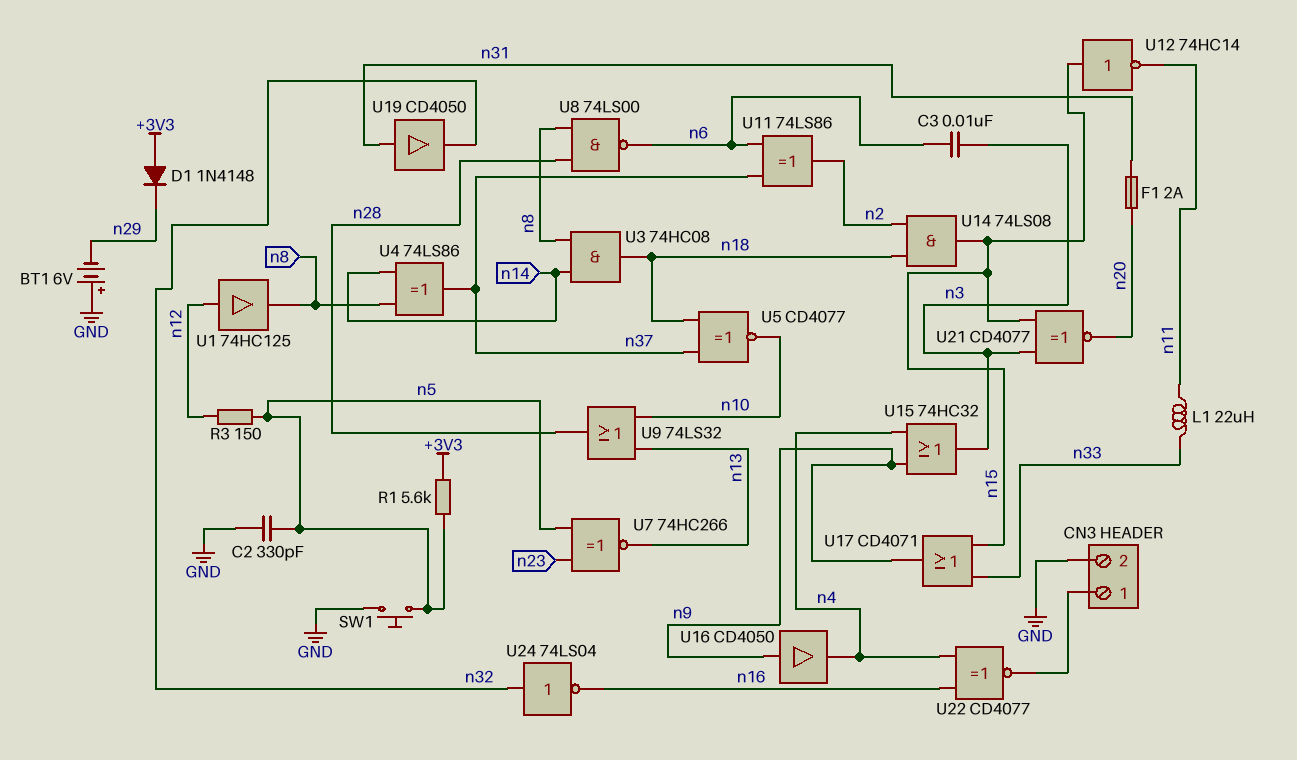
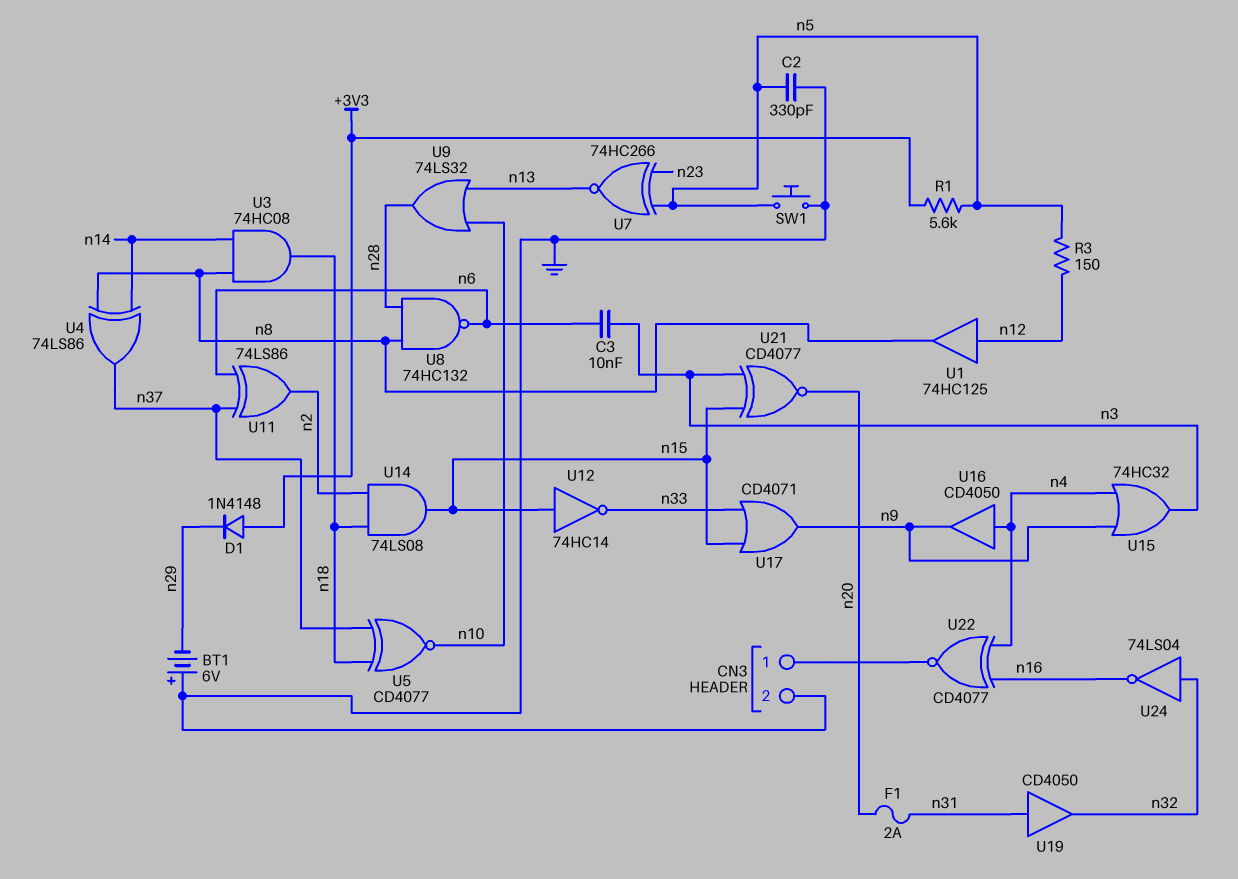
L1: 22uH (n11, n33) -> none
U8: NAND 74LS00 (in n8, in n28, out n6) -> NAND 74HC132 (in n8, in n28, out n6)
U12: NOT 74HC14 (in n15, out n11) -> NOT 74HC14 (in n15, out n33)
U16: buffer CD4050 (in n9, out n4) -> buffer CD4050 (in n4, out n9)

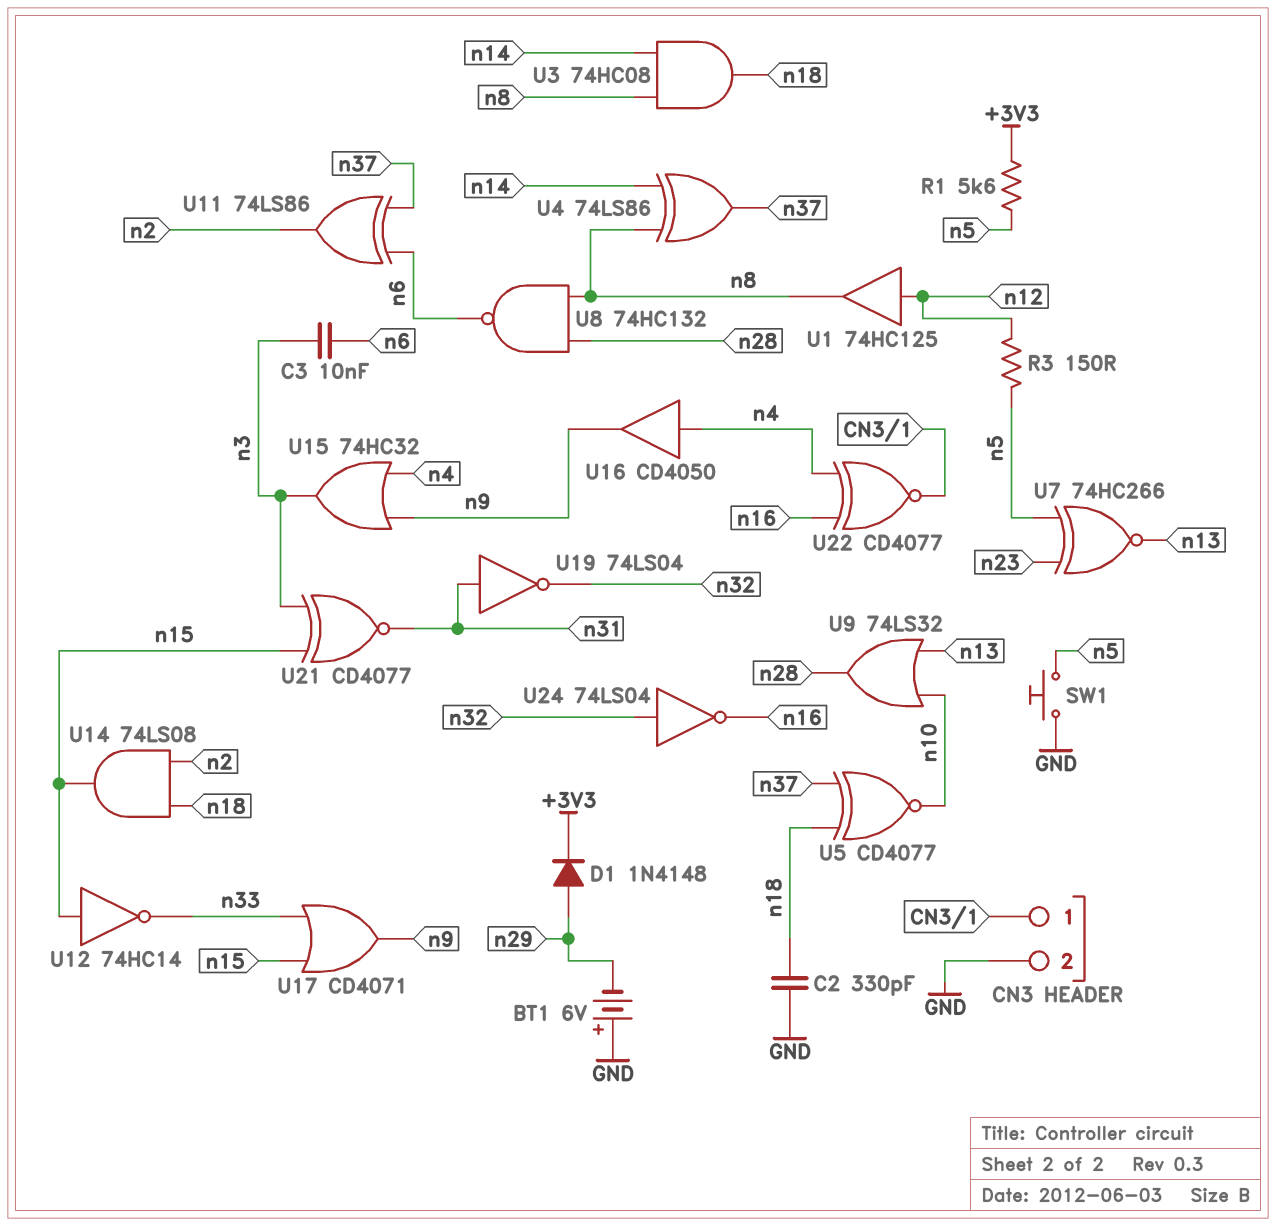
C2: 330pF (GND, n5) -> 330pF (GND, n18)
D1: diode 1N4148 (A +3V3, K n29) -> diode 1N4148 (A n29, K +3V3)
F1: 2A (n20, n31) -> none
U19: buffer CD4050 (in n31, out n32) -> NOT 74LS04 (in n31, out n32)
U21: XNOR CD4077 (in n3, in n15, out n20) -> XNOR CD4077 (in n3, in n15, out n31)

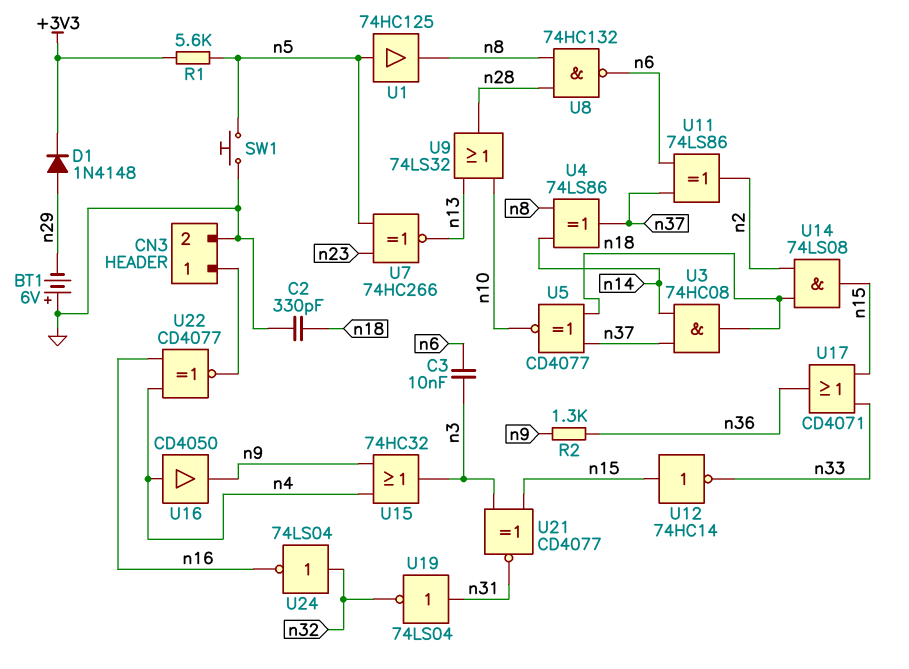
R2: none -> 1.3k (n9, n36)
R3: 150 (n5, n12) -> none
U1: buffer 74HC125 (in n12, out n8) -> buffer 74HC125 (in n5, out n8)
U3: AND 74HC08 (in n8, in n14, out n18) -> AND 74HC08 (in n14, in n37, out n18)
U17: OR CD4071 (in n15, in n33, out n9) -> OR CD4071 (in n15, in n33, out n36)

